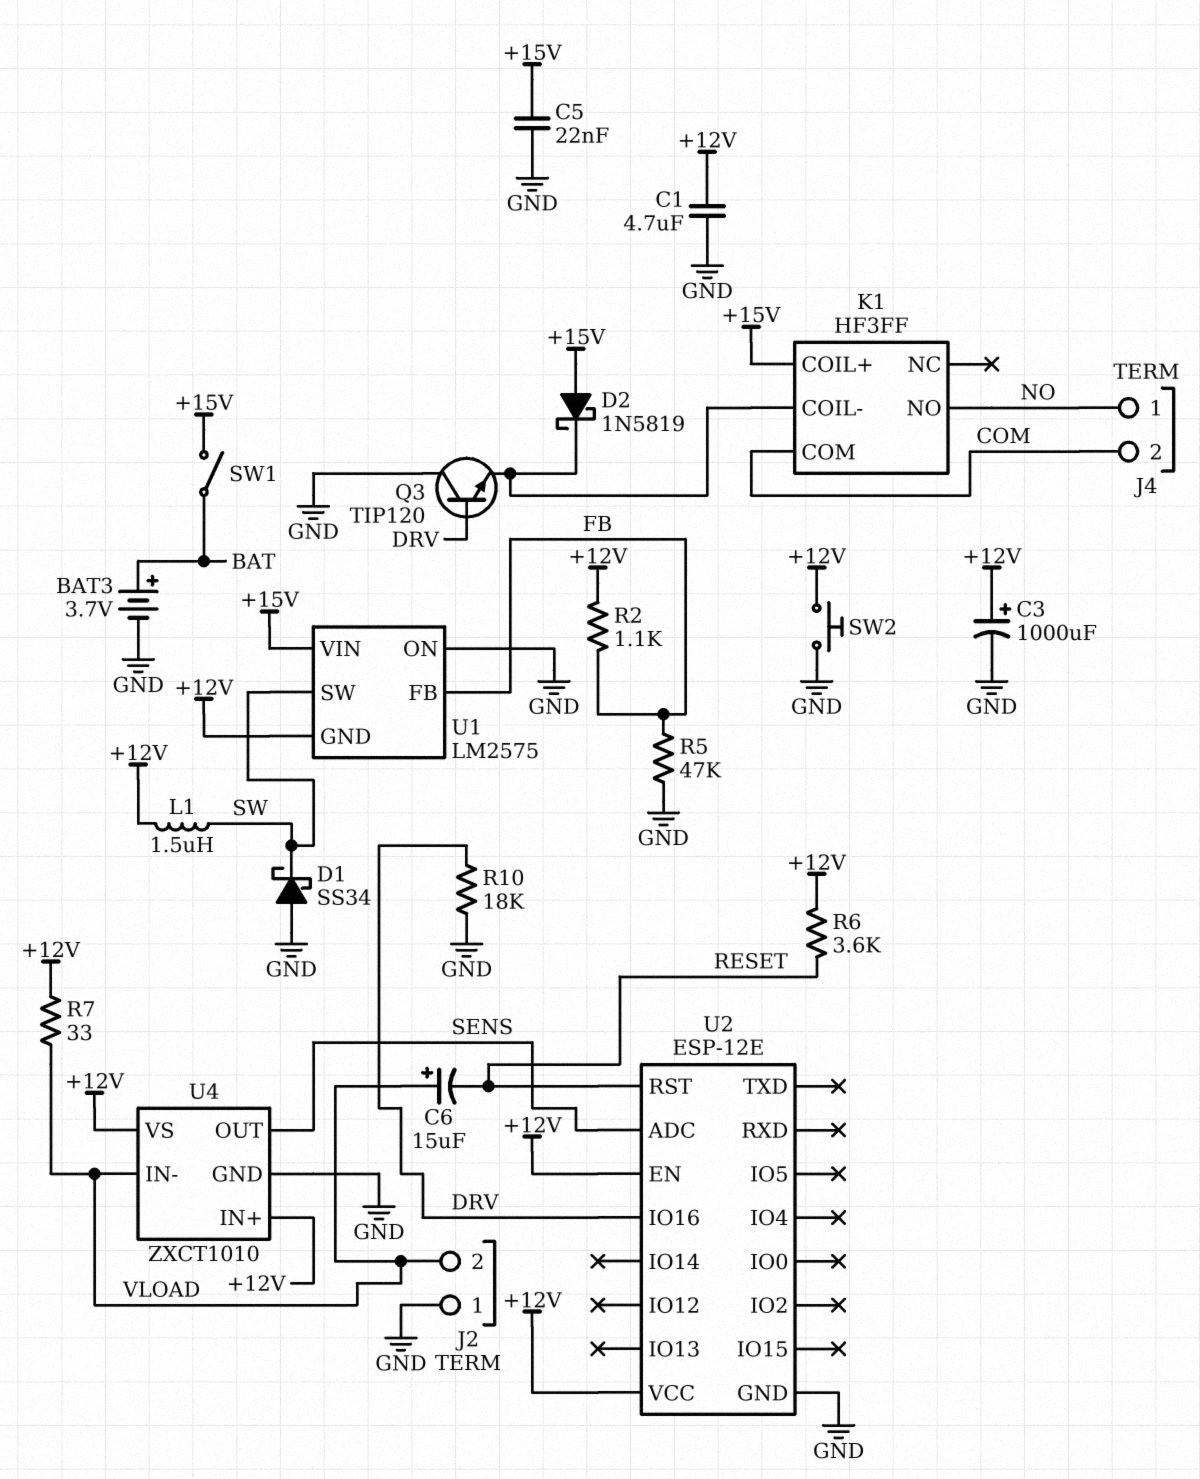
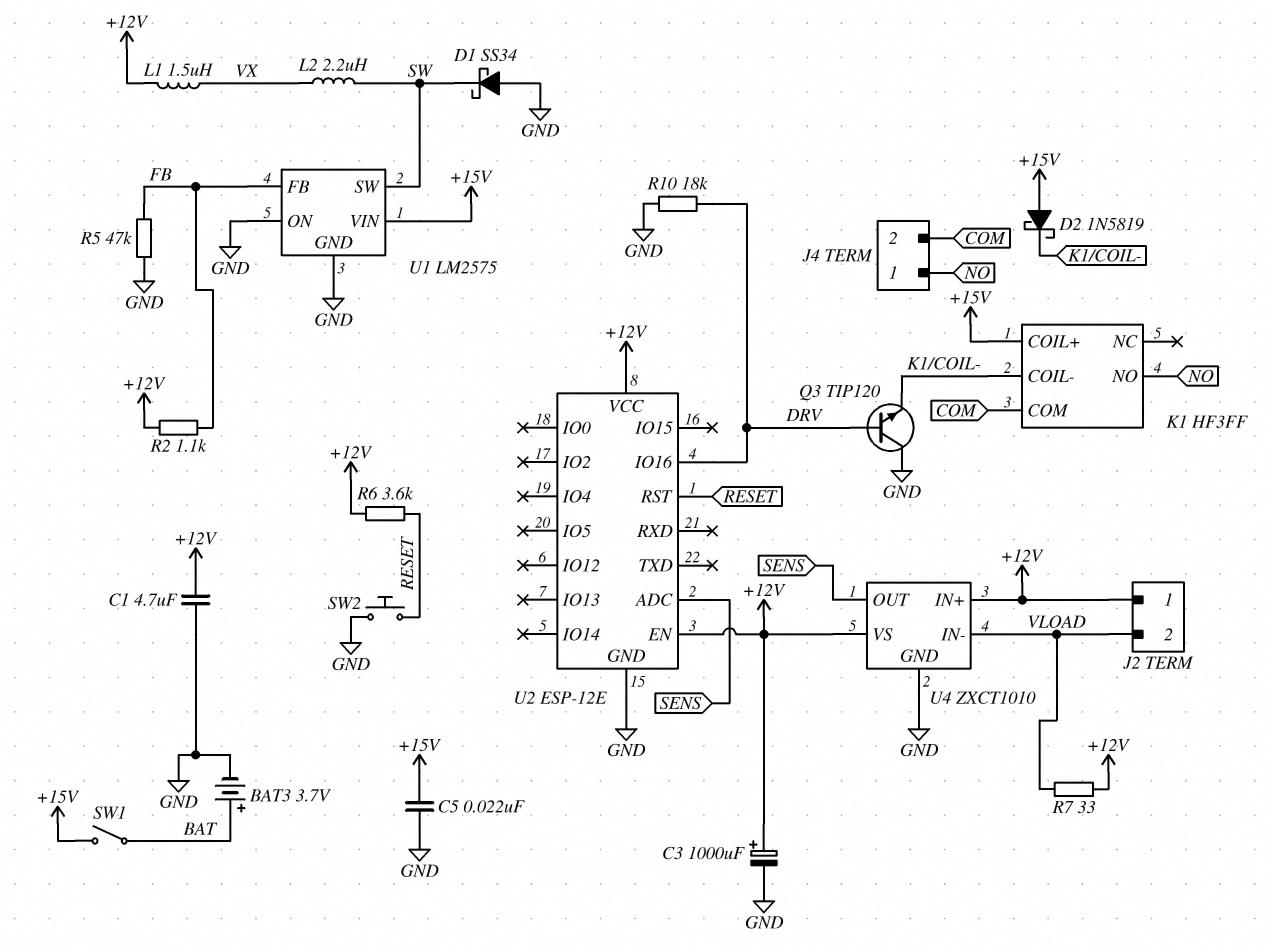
C6: 15uF (plus VLOAD, minus RESET) -> none
J2 pin 1: GND -> +12V
L1: 1.5uH (+12V, SW) -> 1.5uH (+12V, VX)
L2: none -> 2.2uH (SW, VX)
SW2: button (+12V, GND) -> button (GND, RESET)
U1 pin GND: +12V -> GND

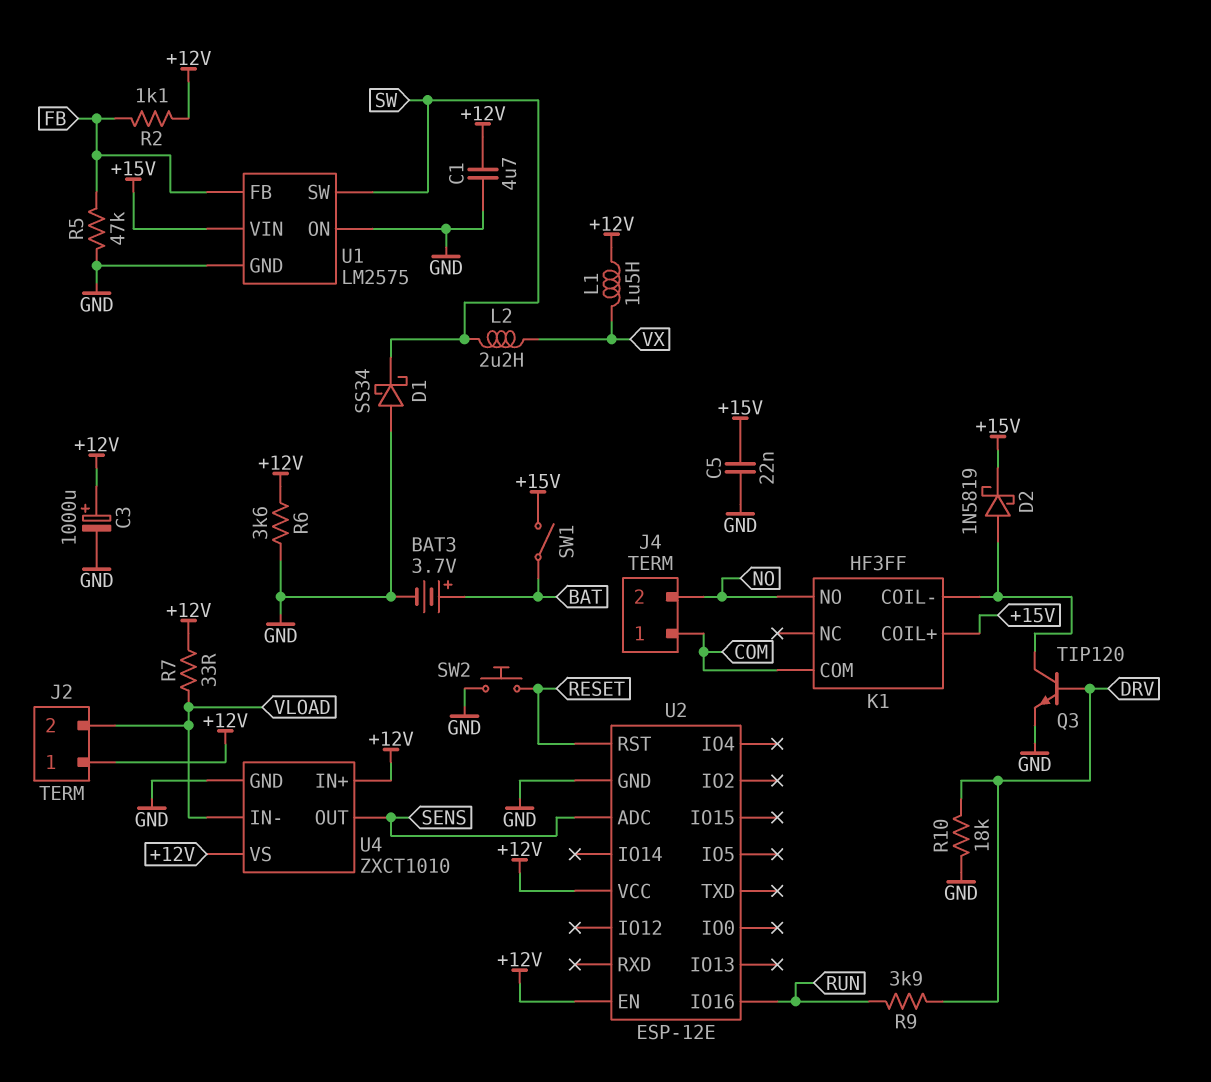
D2: schottky 1N5819 (A +15V, K K1/COIL-) -> schottky 1N5819 (A K1/COIL-, K +15V)
J4 pin 1: NO -> COM
J4 pin 2: COM -> NO
Q3: NPN TIP120 (B DRV, C GND, E K1/COIL-) -> NPN TIP120 (B DRV, C K1/COIL-, E GND)
R6: 3.6k (+12V, RESET) -> 3.6k (+12V, GND)
R9: none -> 3.9k (DRV, RUN)
U2 pin IO16: DRV -> RUN

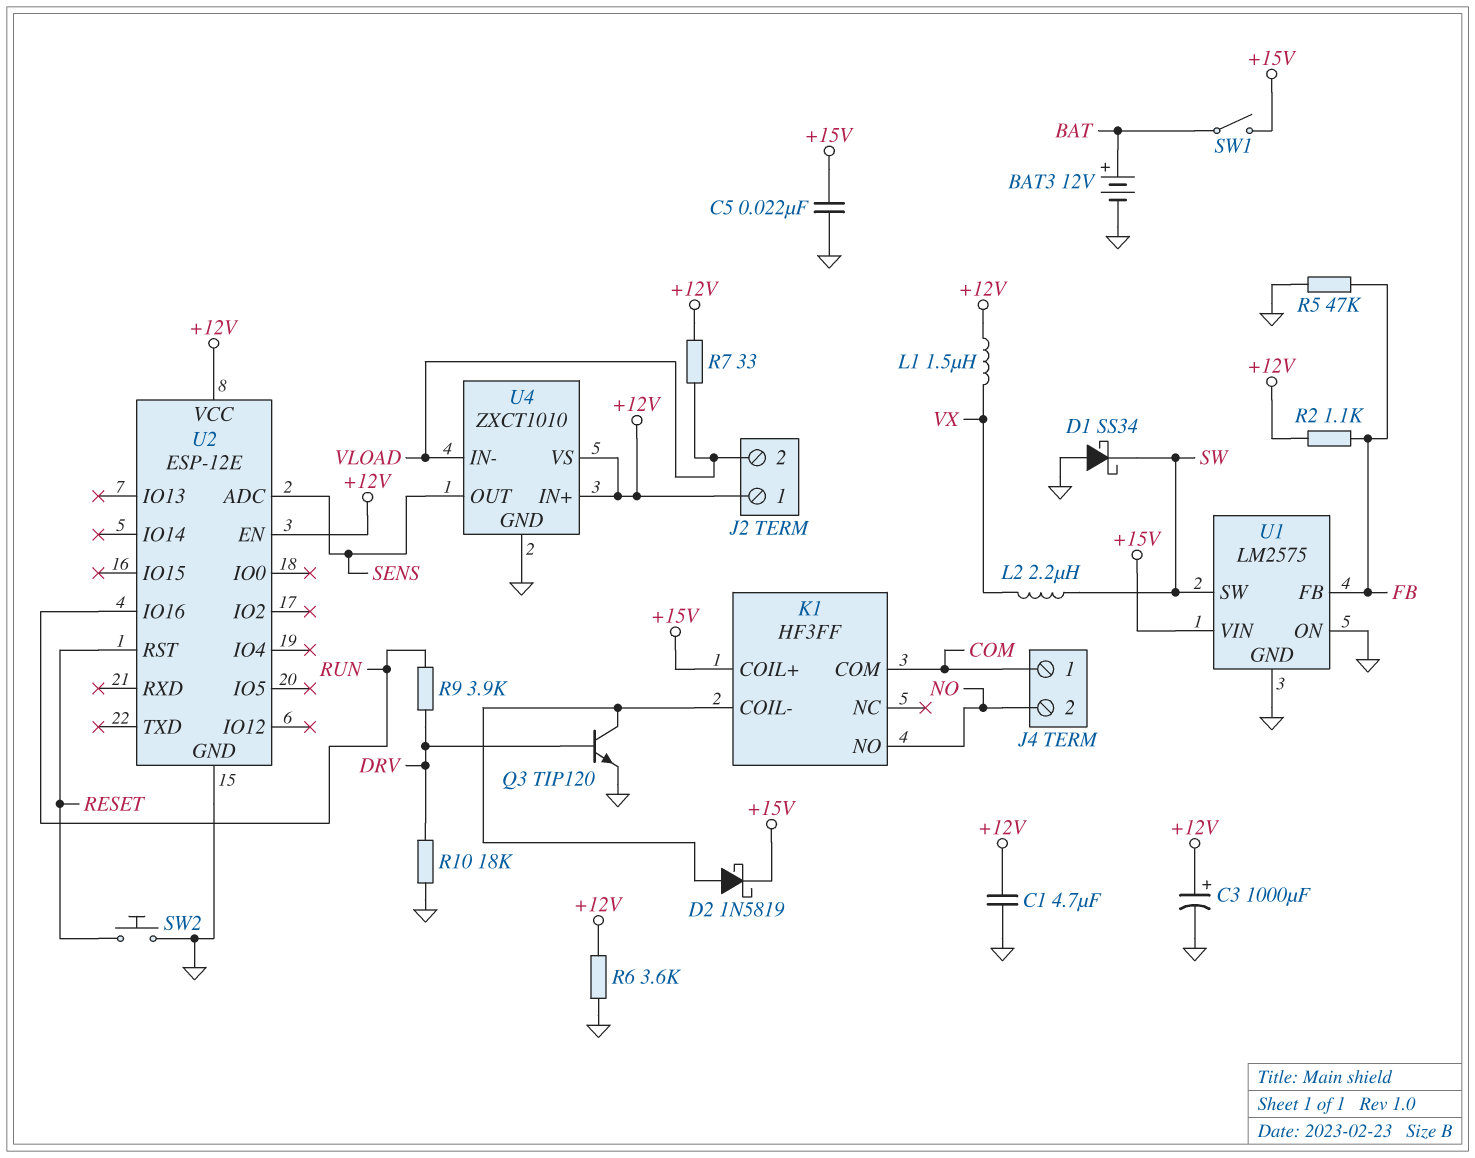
BAT3: 3.7V (plus BAT, minus GND) -> 12V (plus BAT, minus GND)

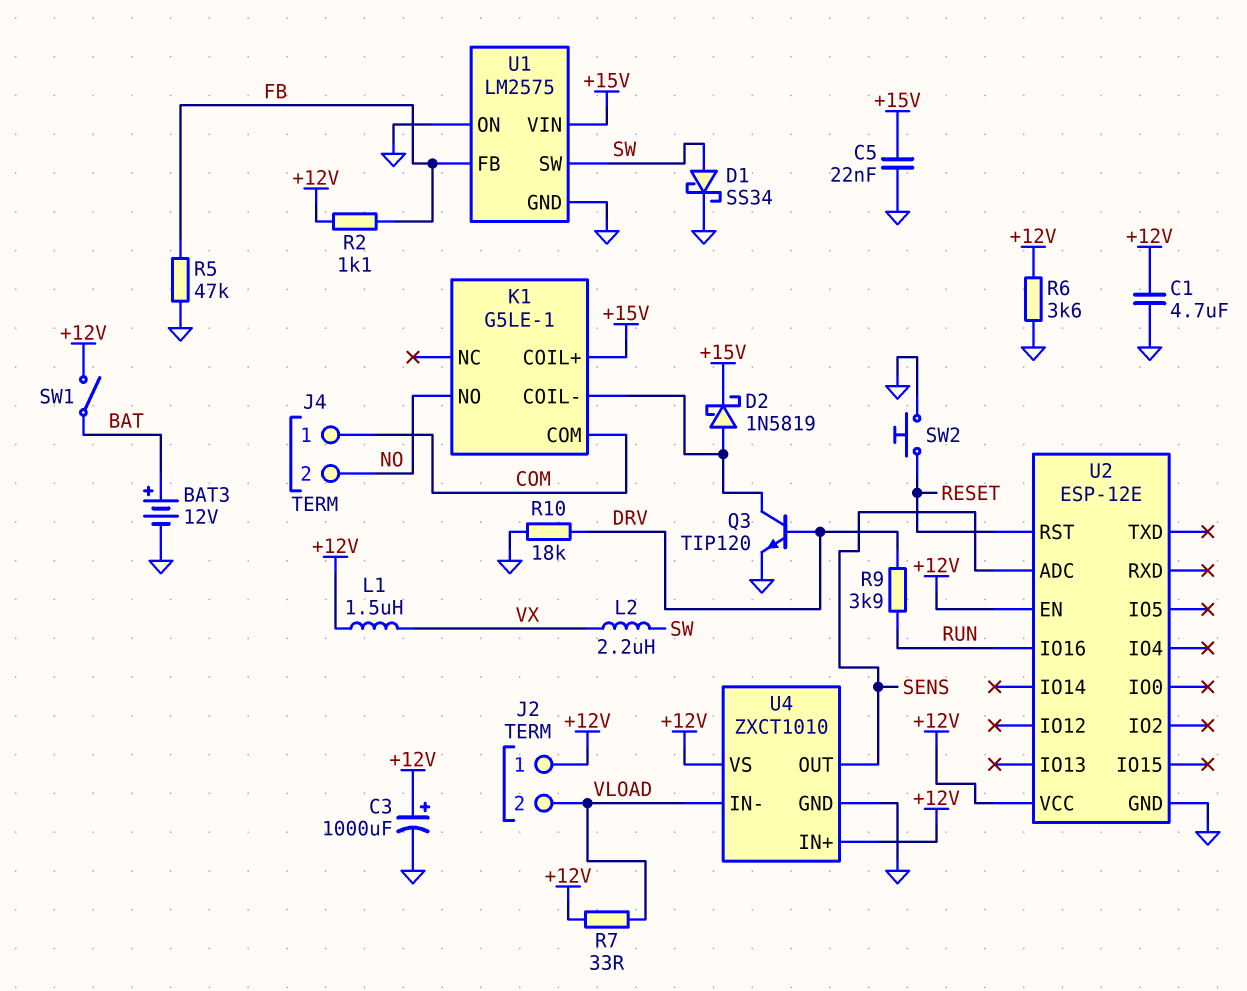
D1: schottky SS34 (A GND, K SW) -> schottky SS34 (A SW, K GND)
K1: HF3FF -> G5LE-1
SW1: switch (+15V, BAT) -> switch (+12V, BAT)

